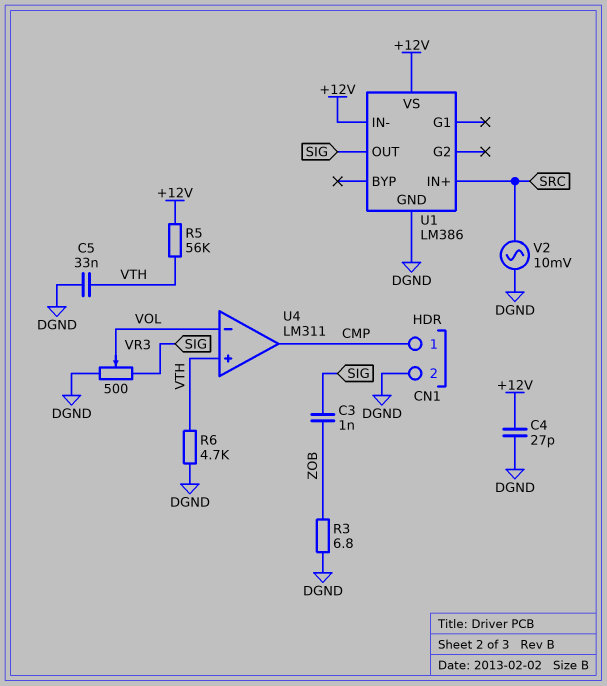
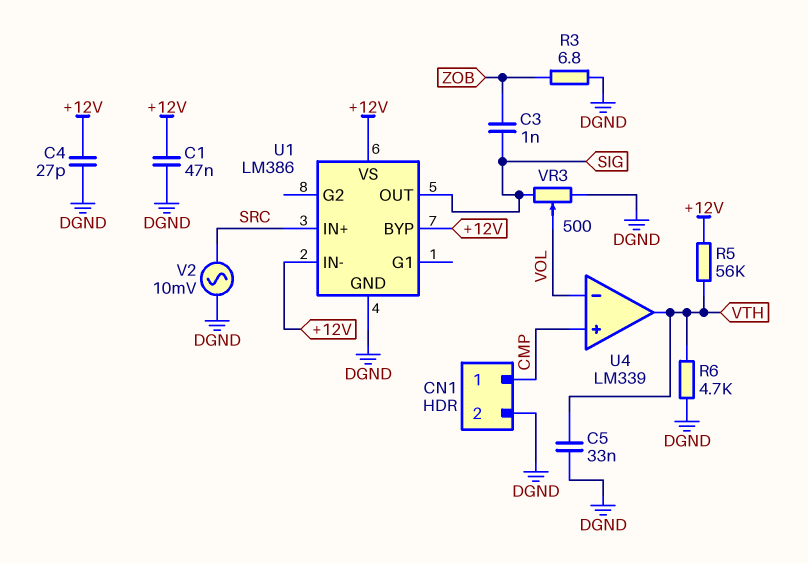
C1: none -> 47nF (+12V, DGND)
U1 pin BYP: none -> +12V
U4: LM311 -> LM339
U4 pin in+: VTH -> CMP
U4 pin out: CMP -> VTH

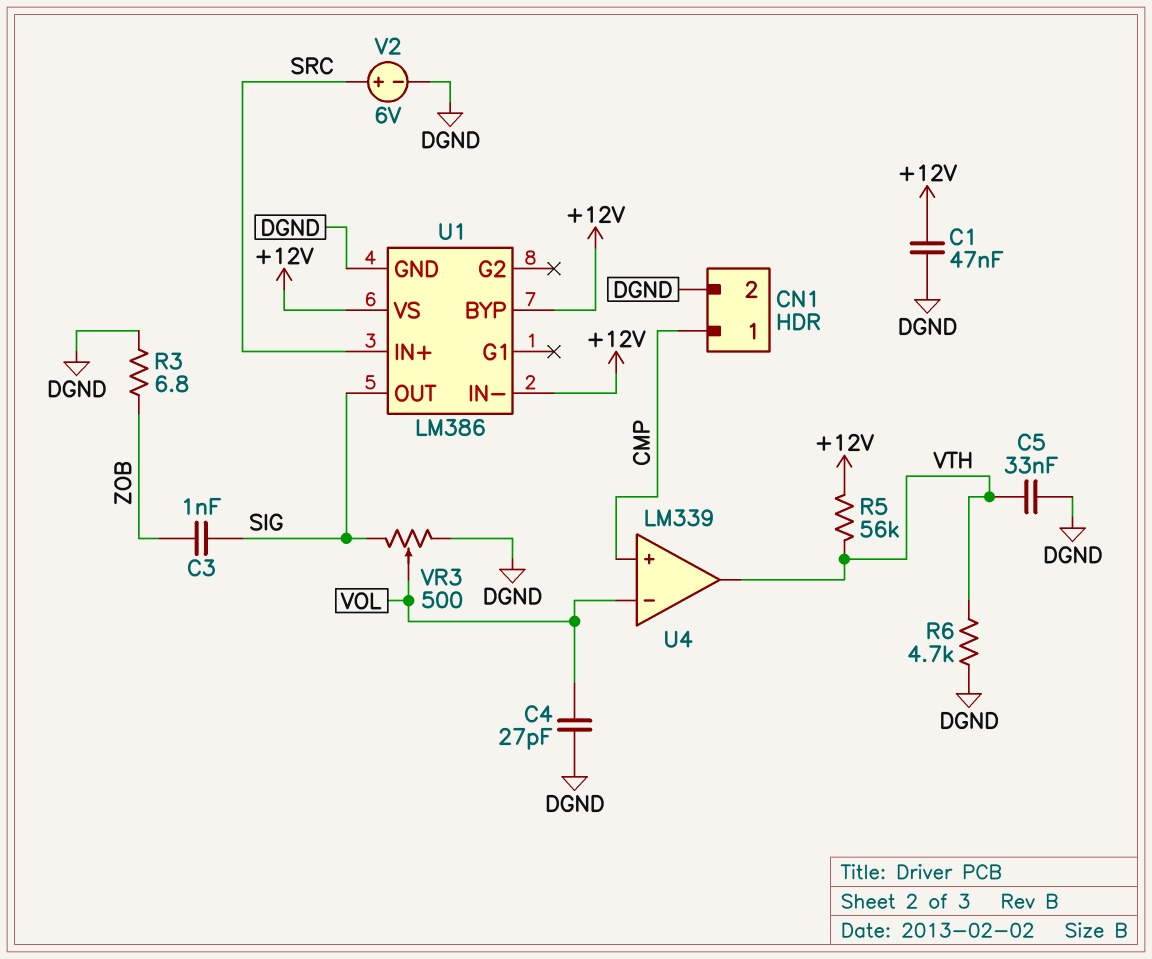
C4: 27pF (+12V, DGND) -> 27pF (DGND, VOL)
V2: AC 10mV (DGND, SRC) -> 6V (plus SRC, minus DGND)

